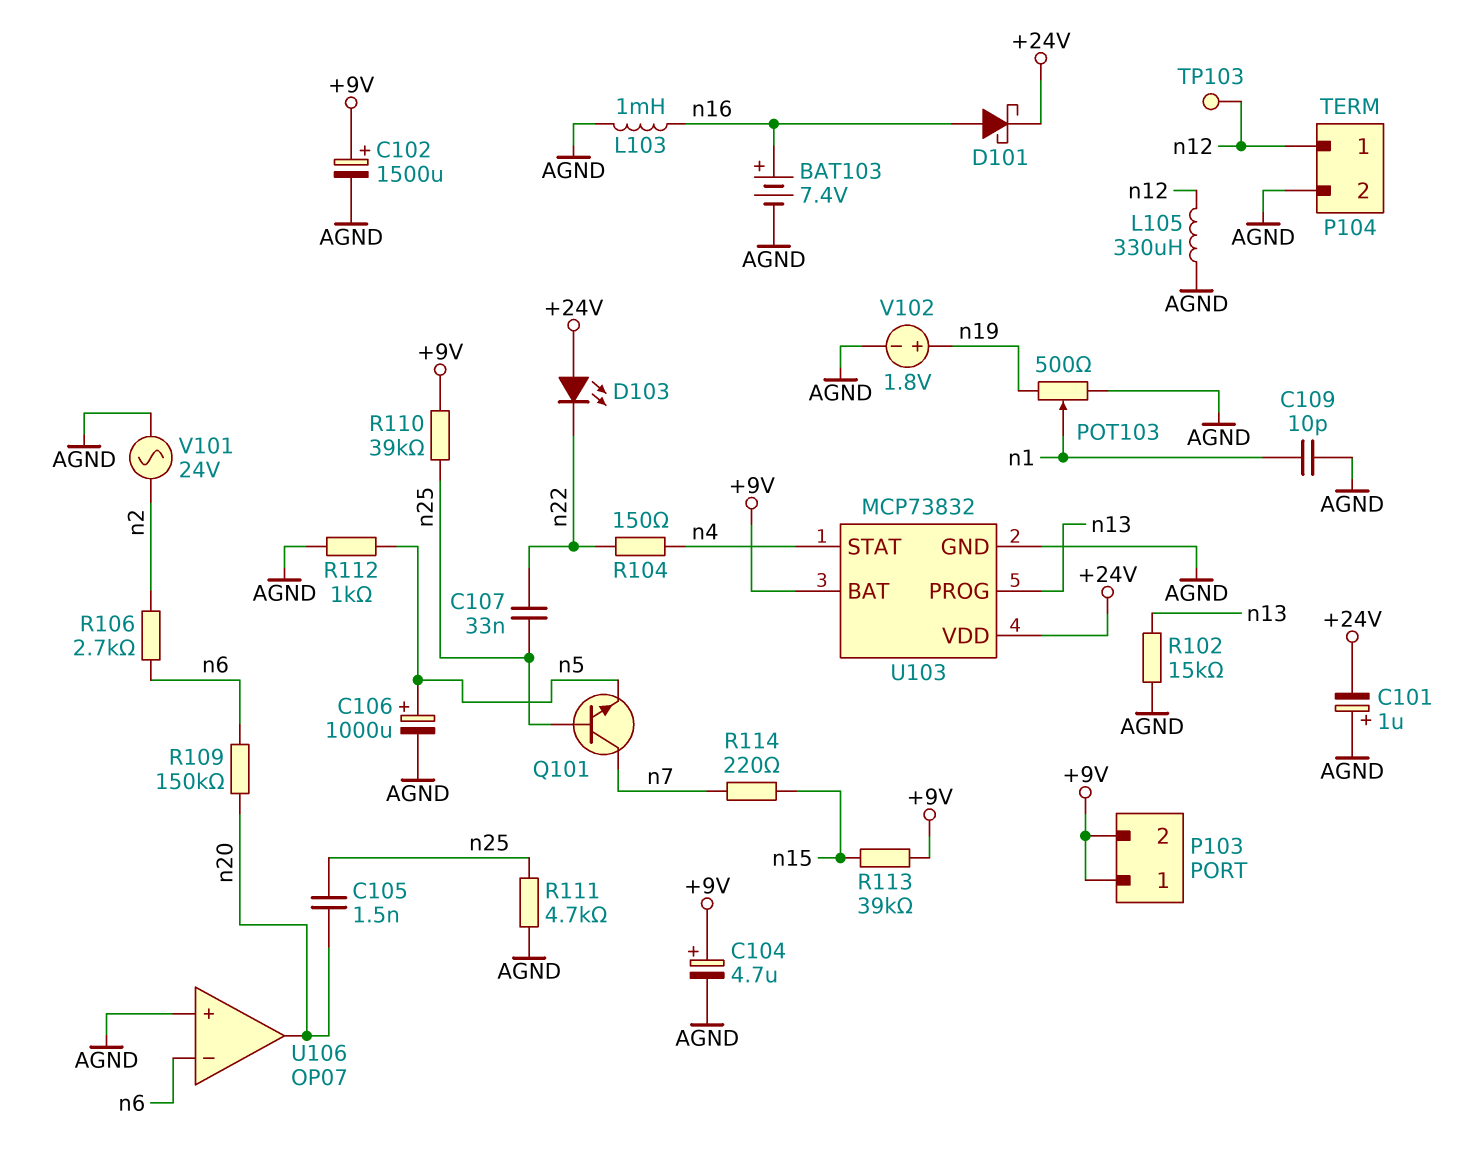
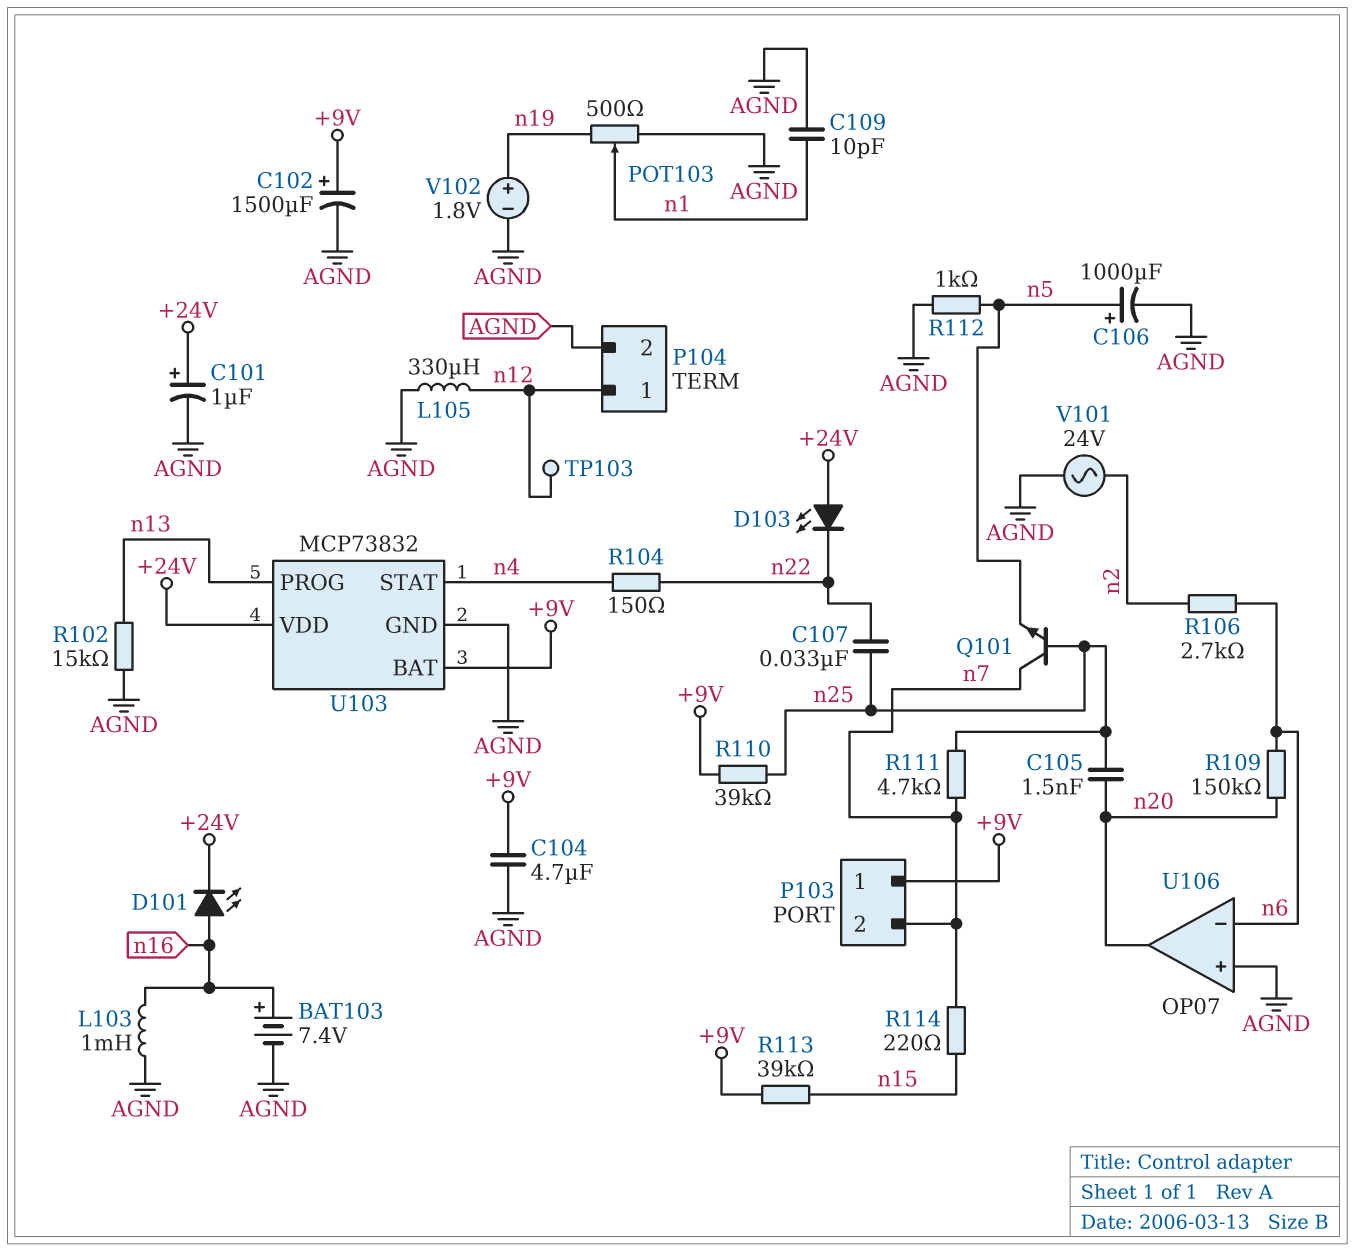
C101: 1uF (plus AGND, minus +24V) -> 1uF (plus +24V, minus AGND)
C104: 4.7uF (plus +9V, minus AGND) -> 4.7uF (+9V, AGND)
D101: schottky (A n16, K +24V) -> LED (A n16, K +24V)
P103 pin 2: +9V -> n7
R111: 4.7k (AGND, n25) -> 4.7k (n7, n25)

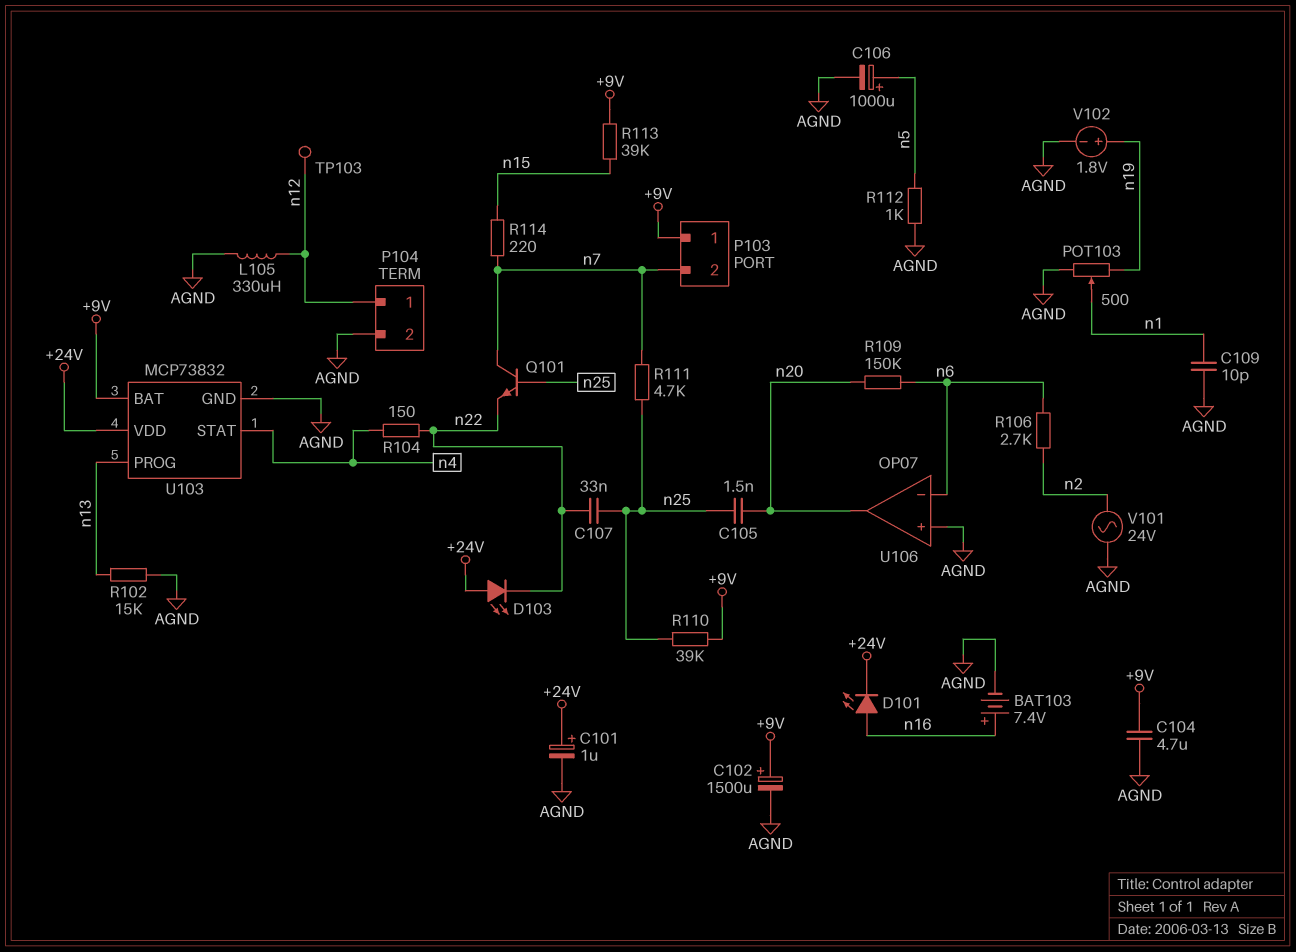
L103: 1mH (AGND, n16) -> none
Q101: NPN (B n25, C n7, E n5) -> NPN (B n25, C n7, E n22)

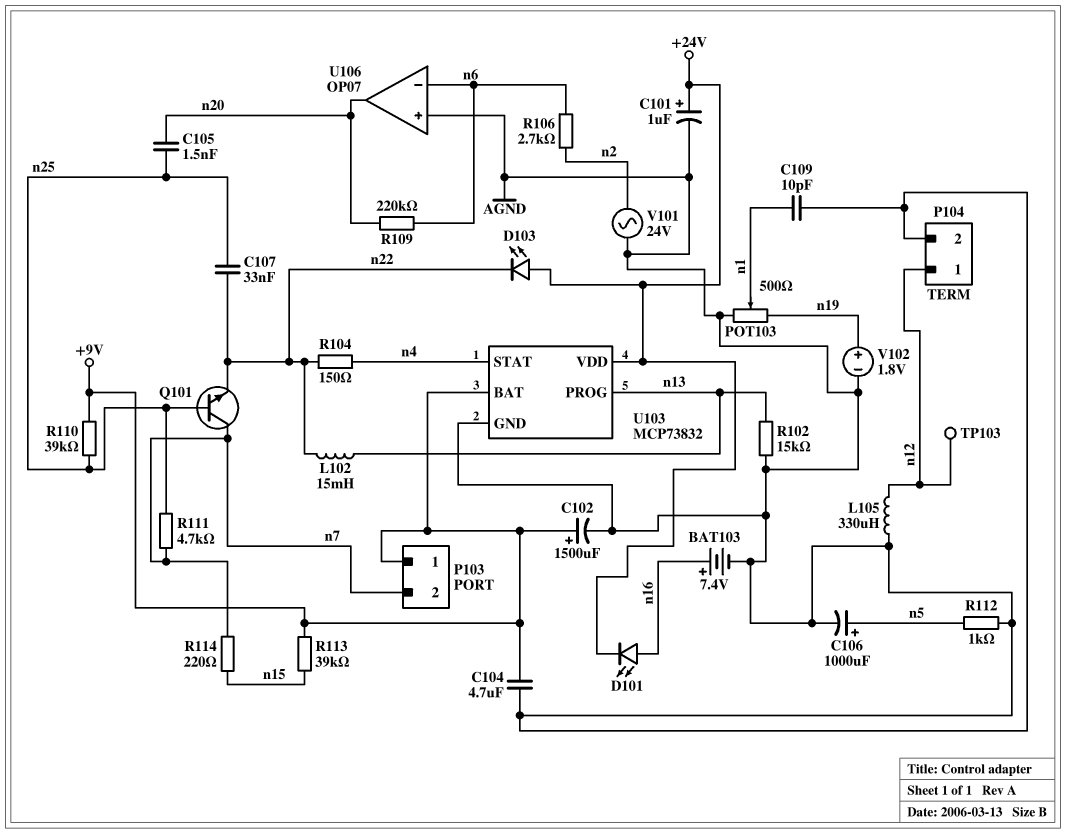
L102: none -> 15mH (n13, n22)
R109: 150k (n6, n20) -> 220k (n6, n20)

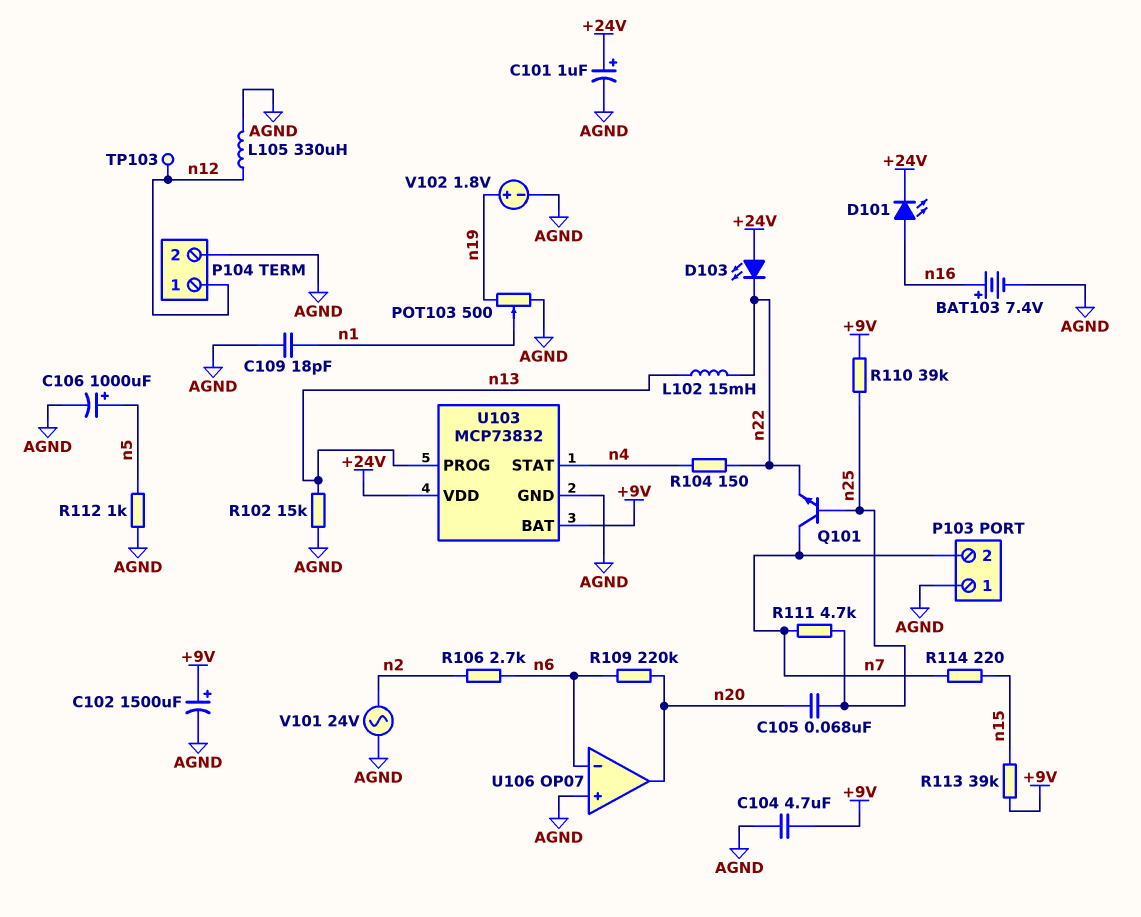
C105: 1.5nF (n20, n25) -> 68nF (n20, n25)
C107: 33nF (n22, n25) -> none
C109: 10pF (AGND, n1) -> 18pF (AGND, n1)
P103 pin 1: +9V -> AGND

